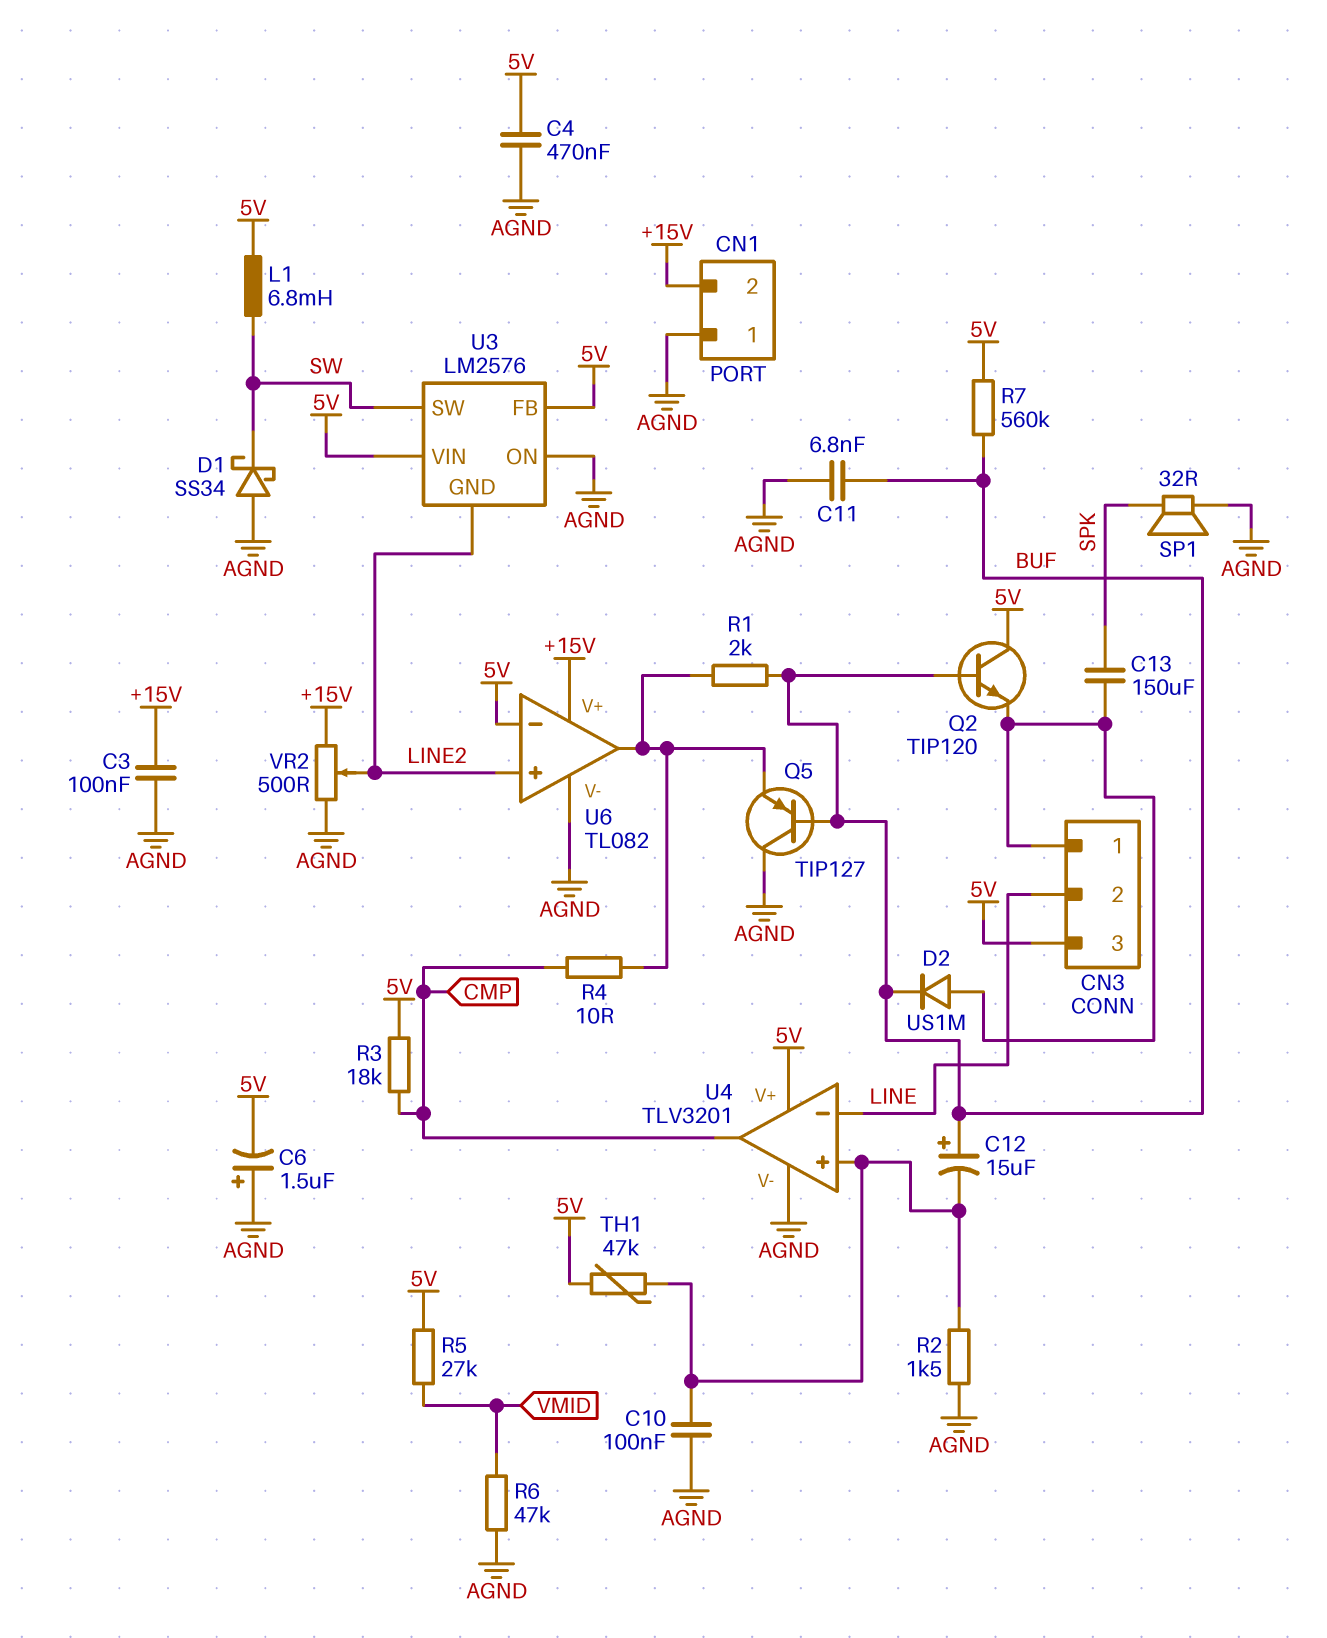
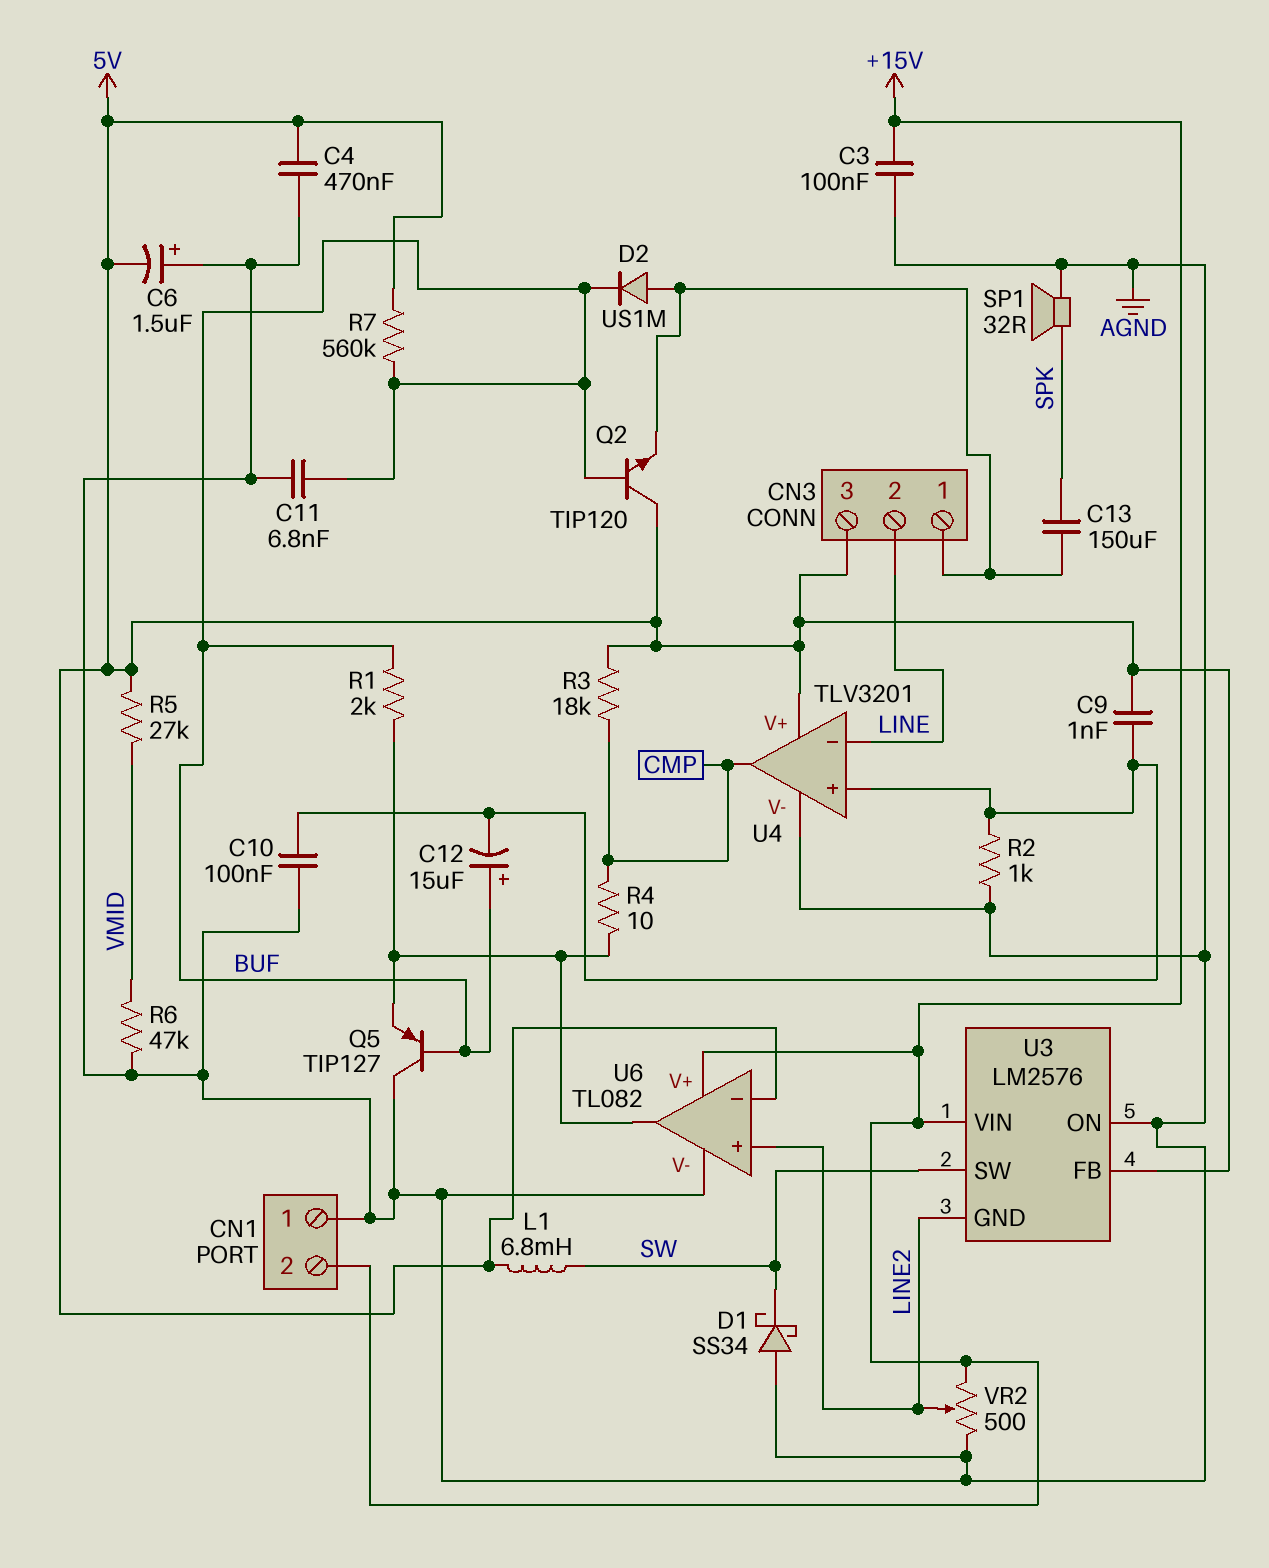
C9: none -> 1nF (5V, U4/in+)
R2: 1.5k (AGND, U4/in+) -> 1k (AGND, U4/in+)
TH1: 47k (5V, U4/in+) -> none
U3 pin VIN: 5V -> +15V

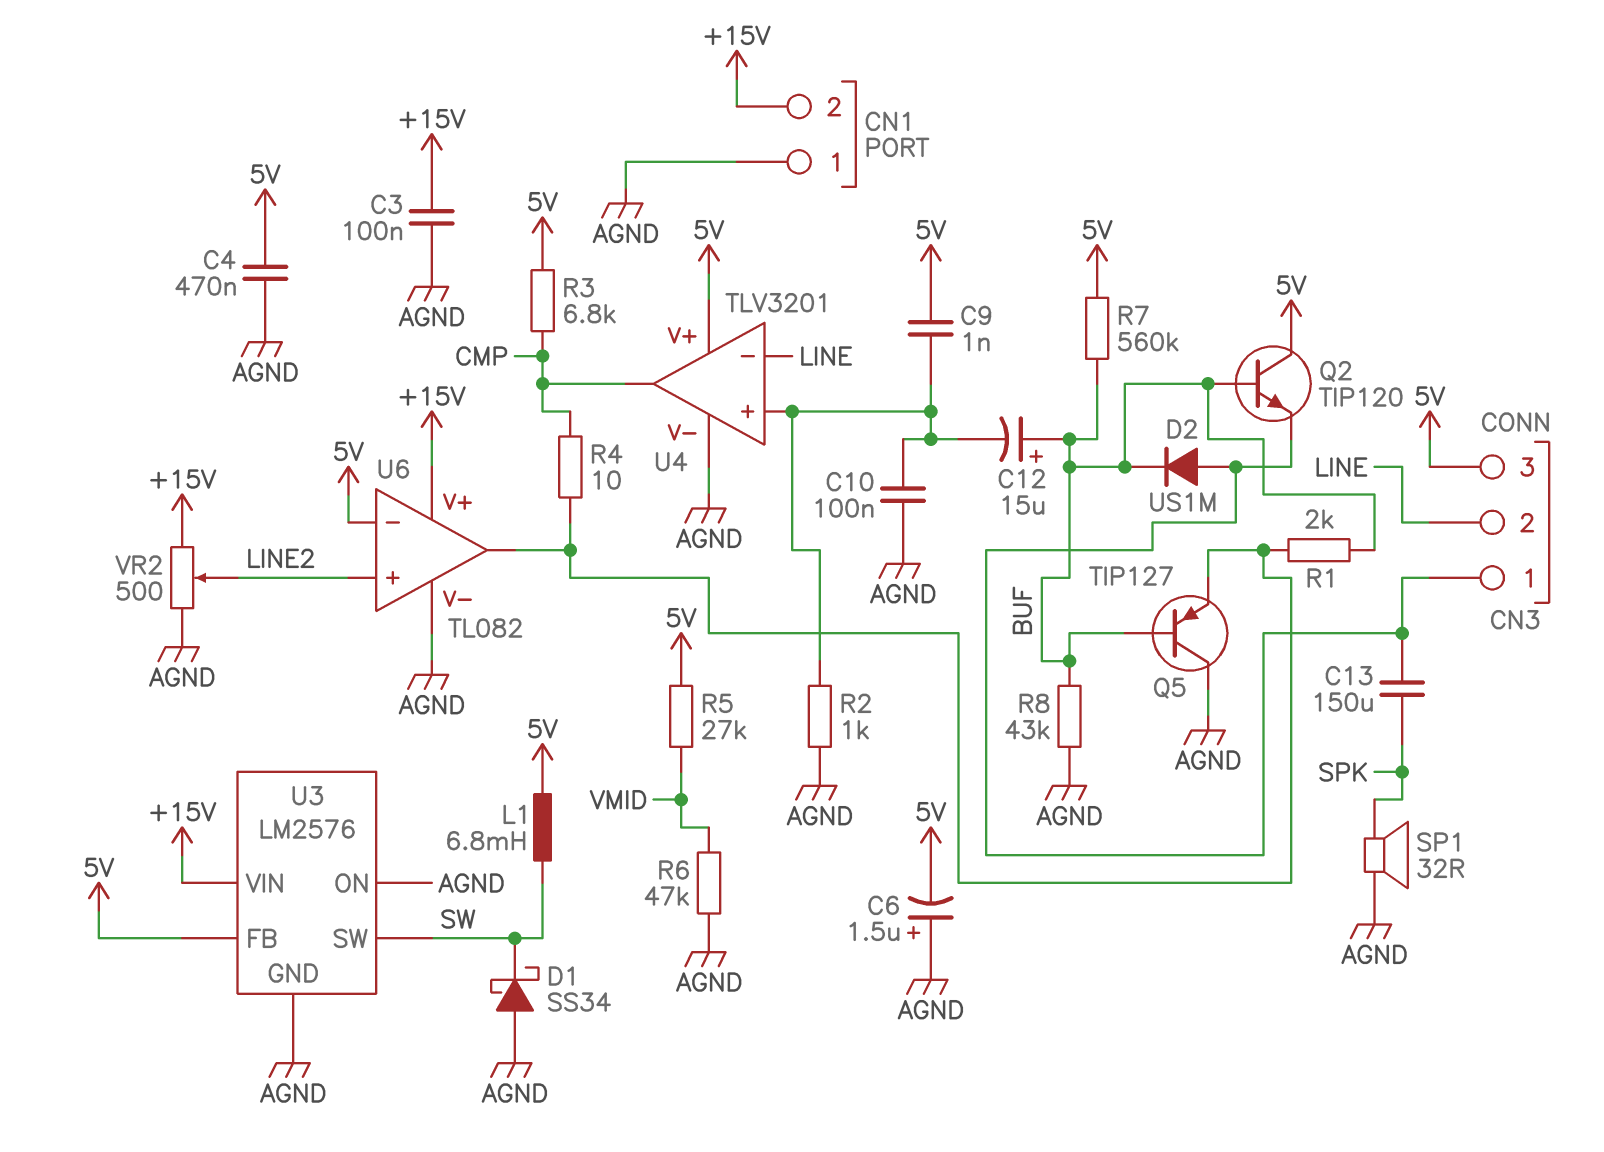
C11: 6.8nF (AGND, BUF) -> none
R3: 18k (5V, CMP) -> 6.8k (5V, CMP)
R8: none -> 43k (AGND, BUF)
U3 pin GND: LINE2 -> AGND

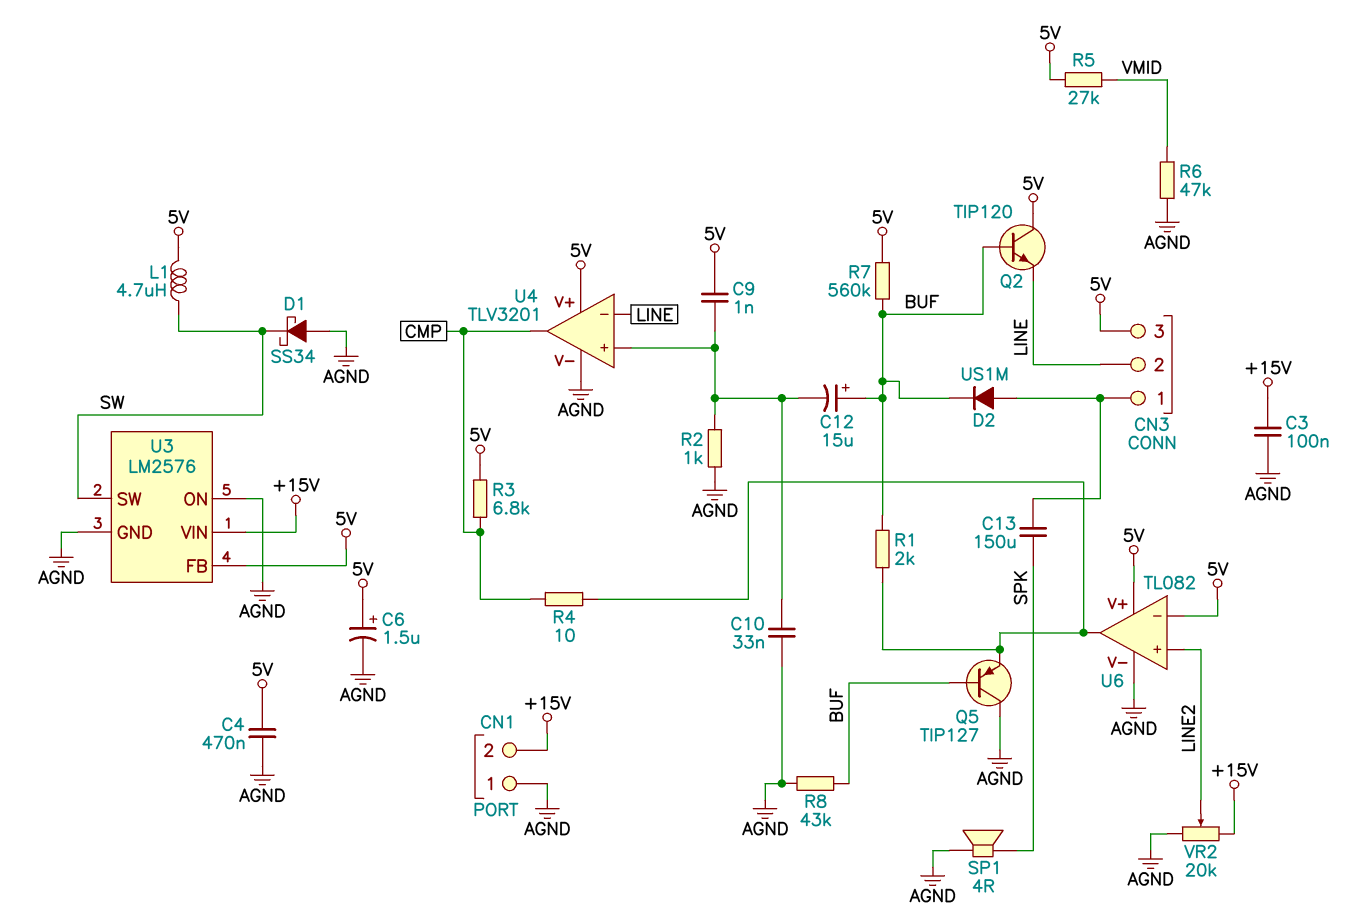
C6: 1.5uF (plus AGND, minus 5V) -> 1.5uF (plus 5V, minus AGND)
C10: 100nF (AGND, U4/in+) -> 33nF (AGND, U4/in+)
L1: 6.8mH (5V, SW) -> 4.7uH (5V, SW)
Q2: NPN TIP120 (B BUF, C 5V, E CN3/1) -> NPN TIP120 (B BUF, C 5V, E LINE)
SP1: speaker 32R (AGND, SPK) -> speaker 4R (AGND, SPK)
U6 pin V+: +15V -> 5V
VR2: 500 (+15V, AGND, wiper LINE2) -> 20k (+15V, AGND, wiper LINE2)

